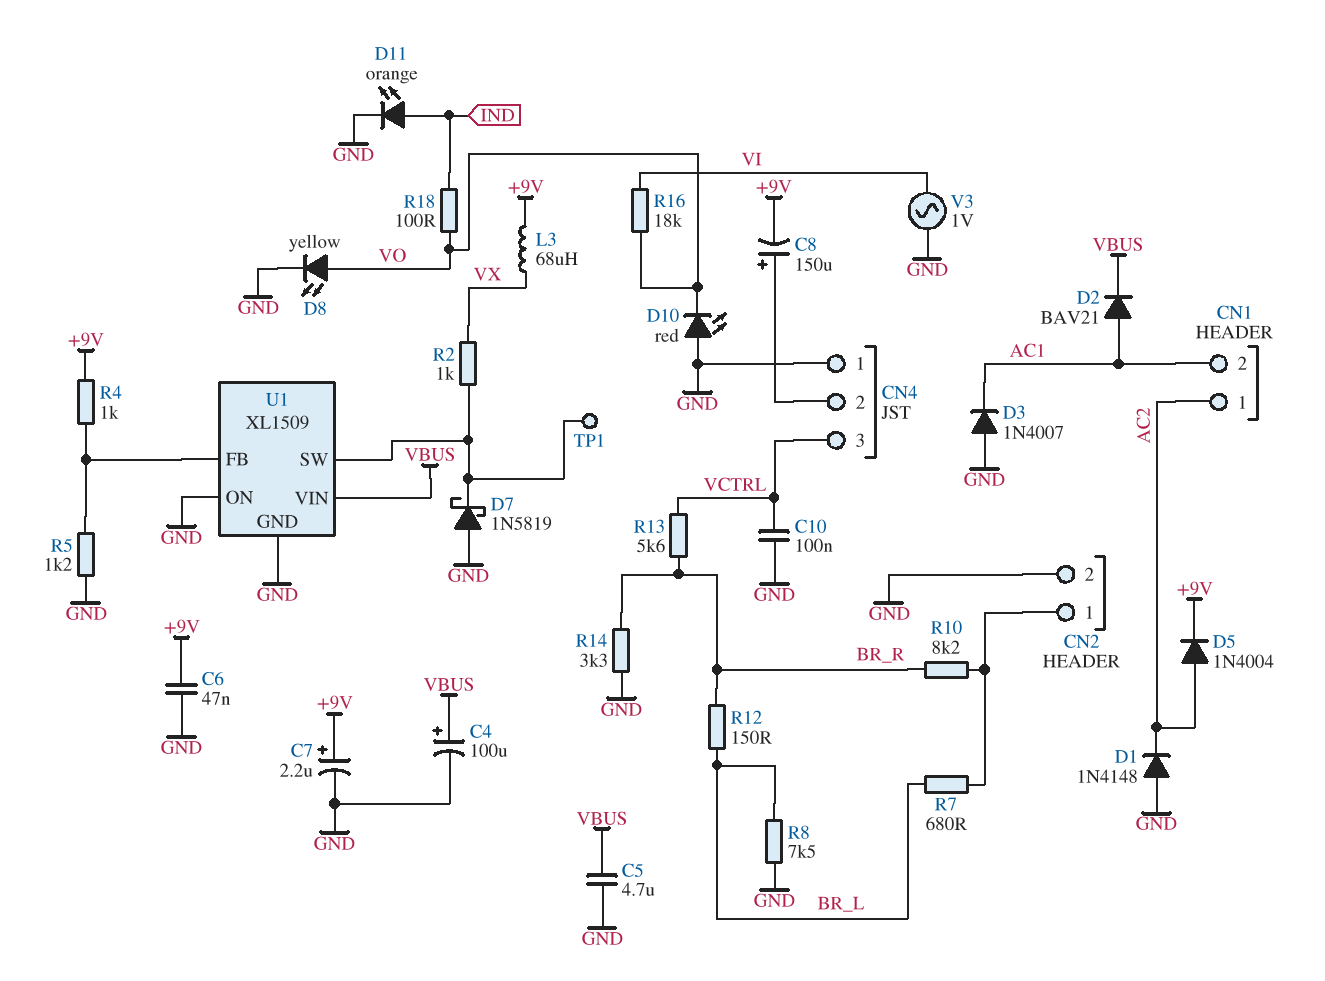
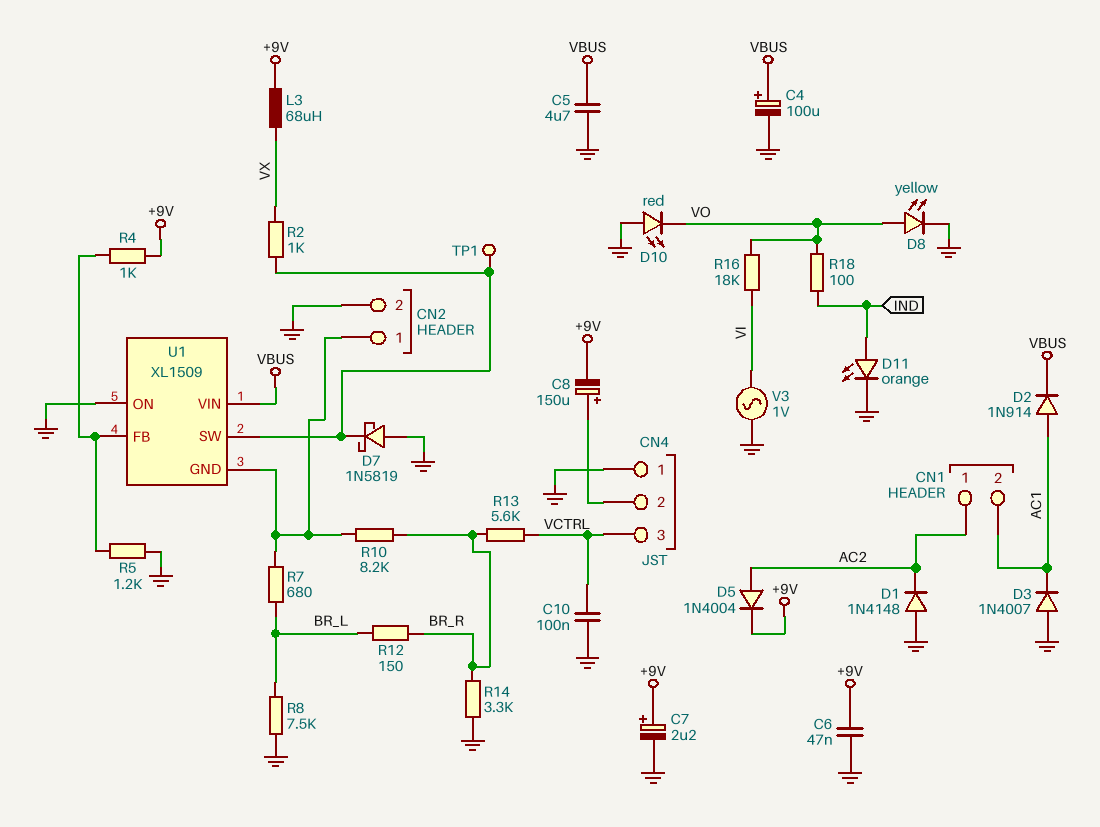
D2: diode BAV21 (A AC1, K VBUS) -> diode 1N914 (A AC1, K VBUS)
U1 pin GND: GND -> CN2/1

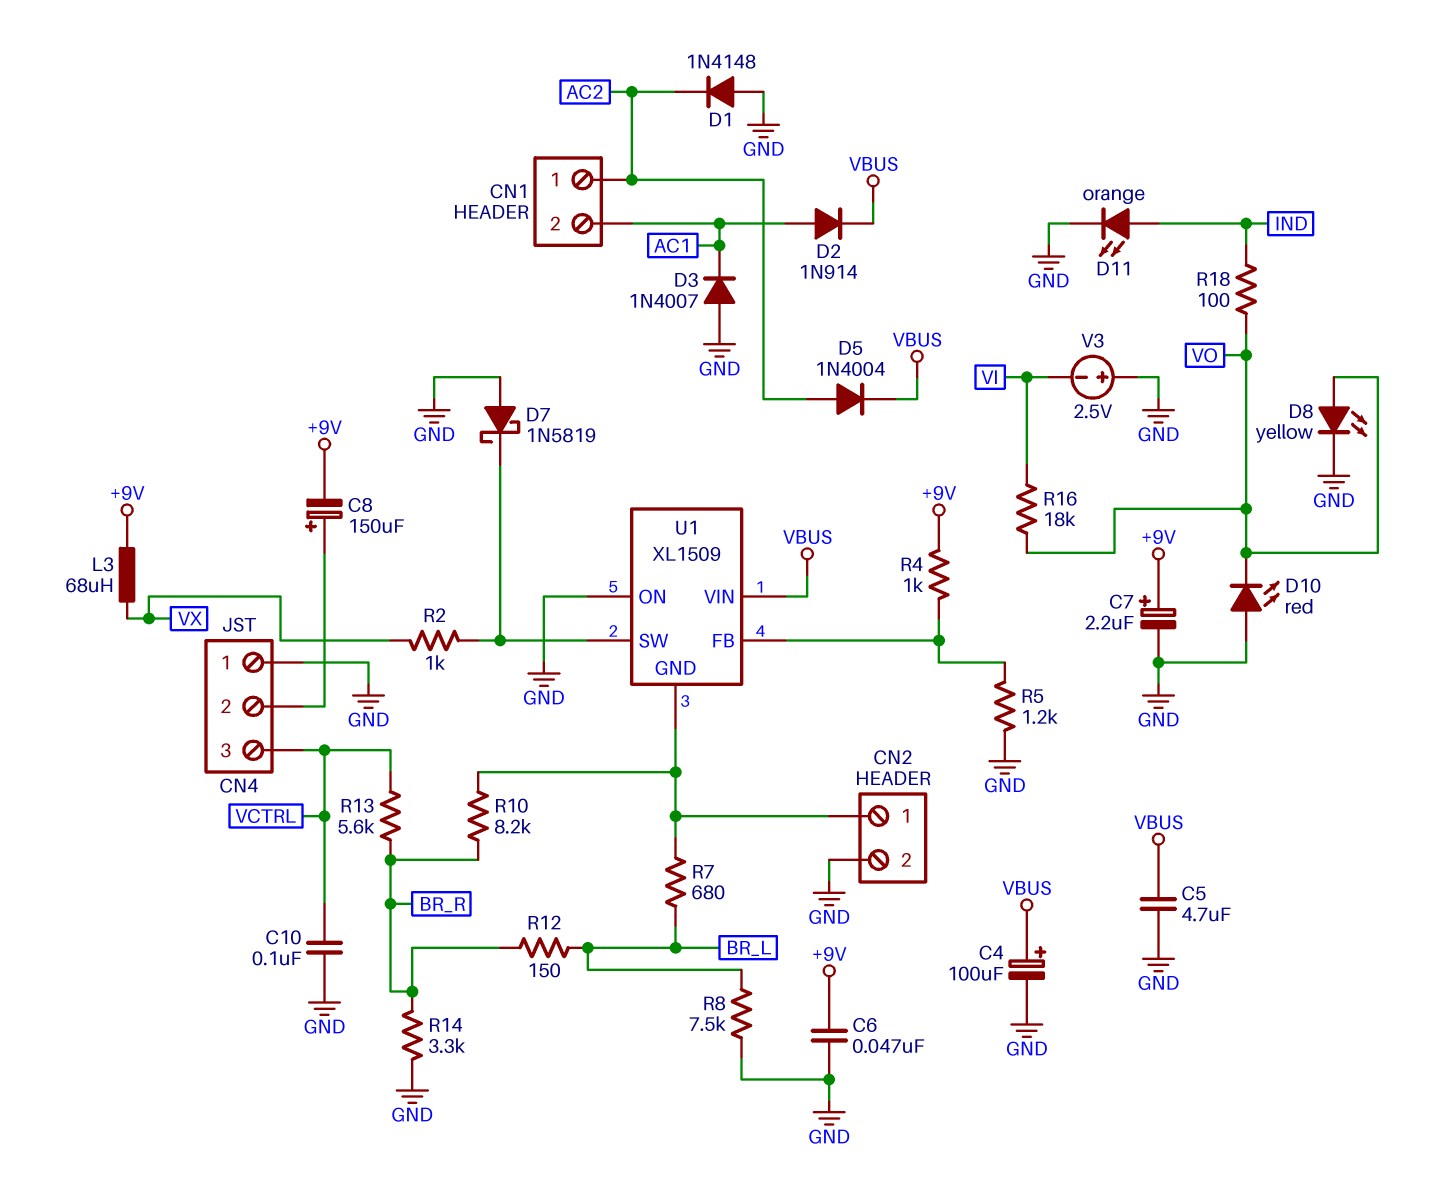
D5: diode 1N4004 (A AC2, K +9V) -> diode 1N4004 (A AC2, K VBUS)
TP1: test point (U1/SW) -> none
V3: AC 1V (GND, VI) -> 2.5V (plus GND, minus VI)

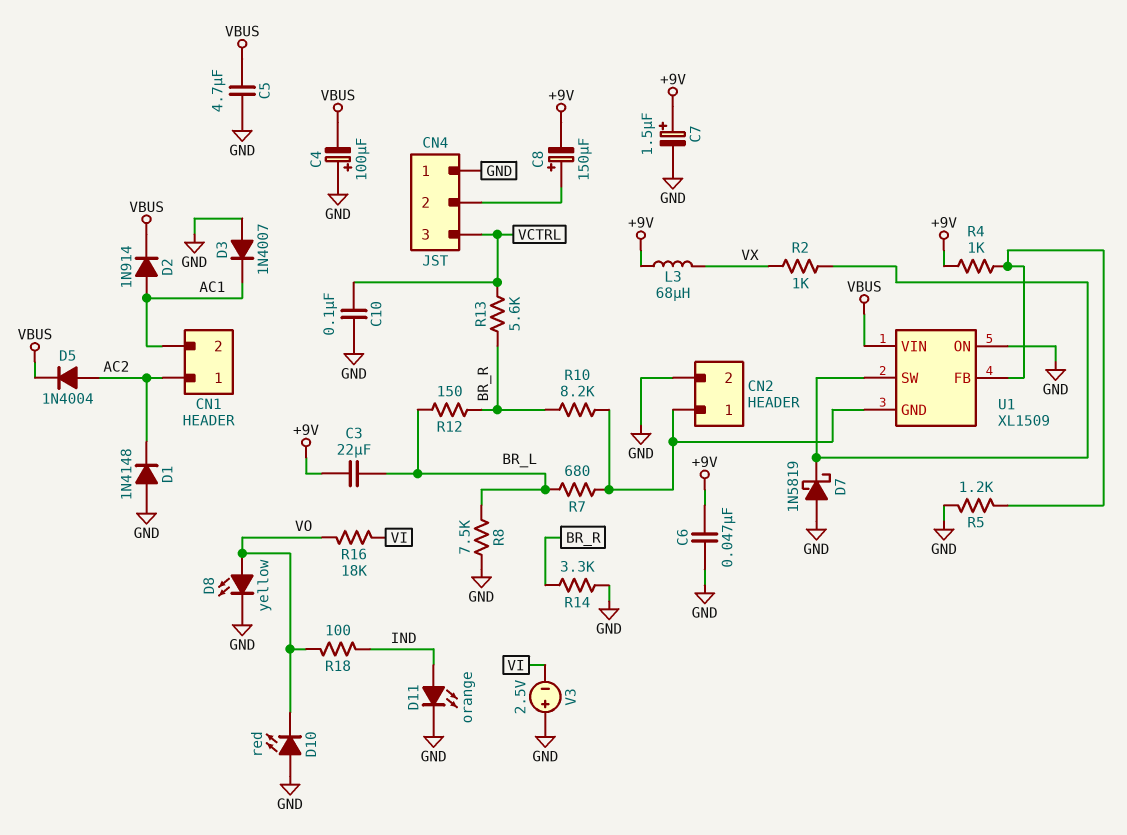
C3: none -> 22uF (+9V, BR_L)
C4: 100uF (plus VBUS, minus GND) -> 100uF (plus GND, minus VBUS)
C7: 2.2uF (plus +9V, minus GND) -> 1.5uF (plus +9V, minus GND)

